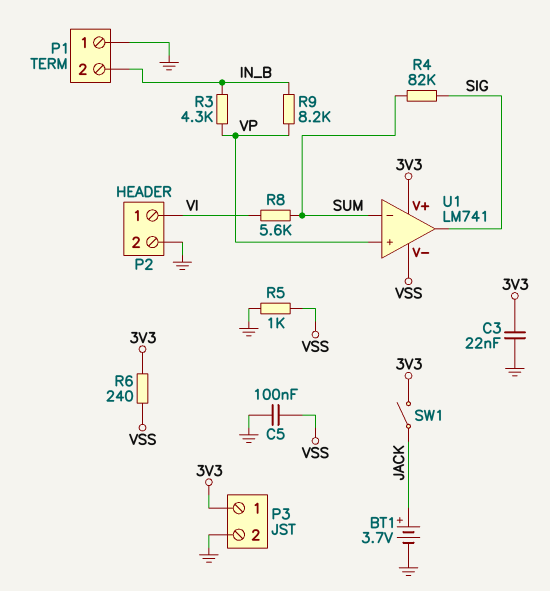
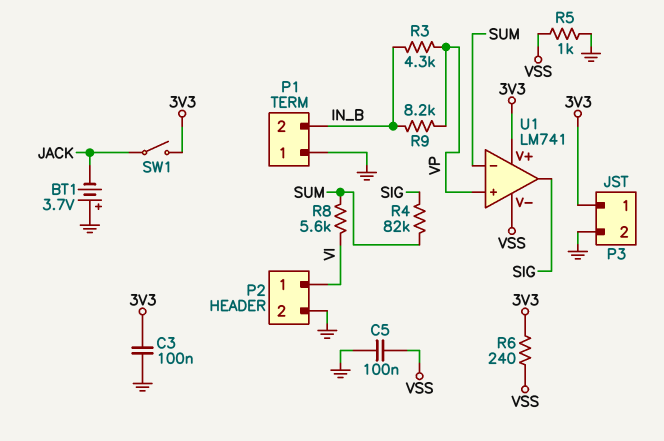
BT1: 3.7V (plus JACK, minus GND) -> 3.7V (plus GND, minus JACK)
C3: 22nF (3V3, GND) -> 100nF (3V3, GND)

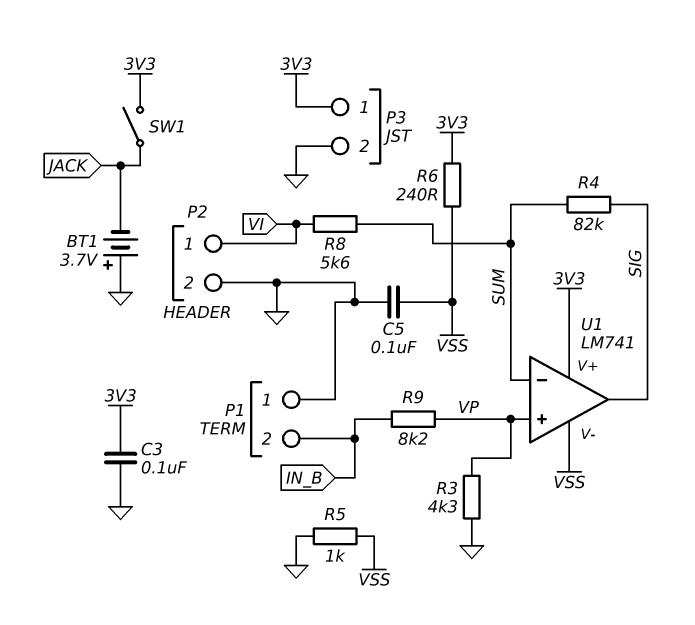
R3: 4.3k (IN_B, VP) -> 4.3k (GND, VP)

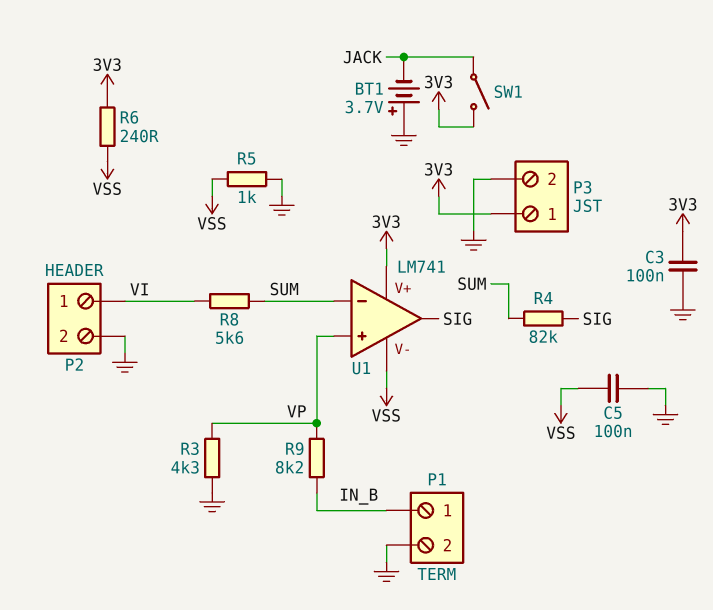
P1 pin 1: GND -> IN_B
P1 pin 2: IN_B -> GND

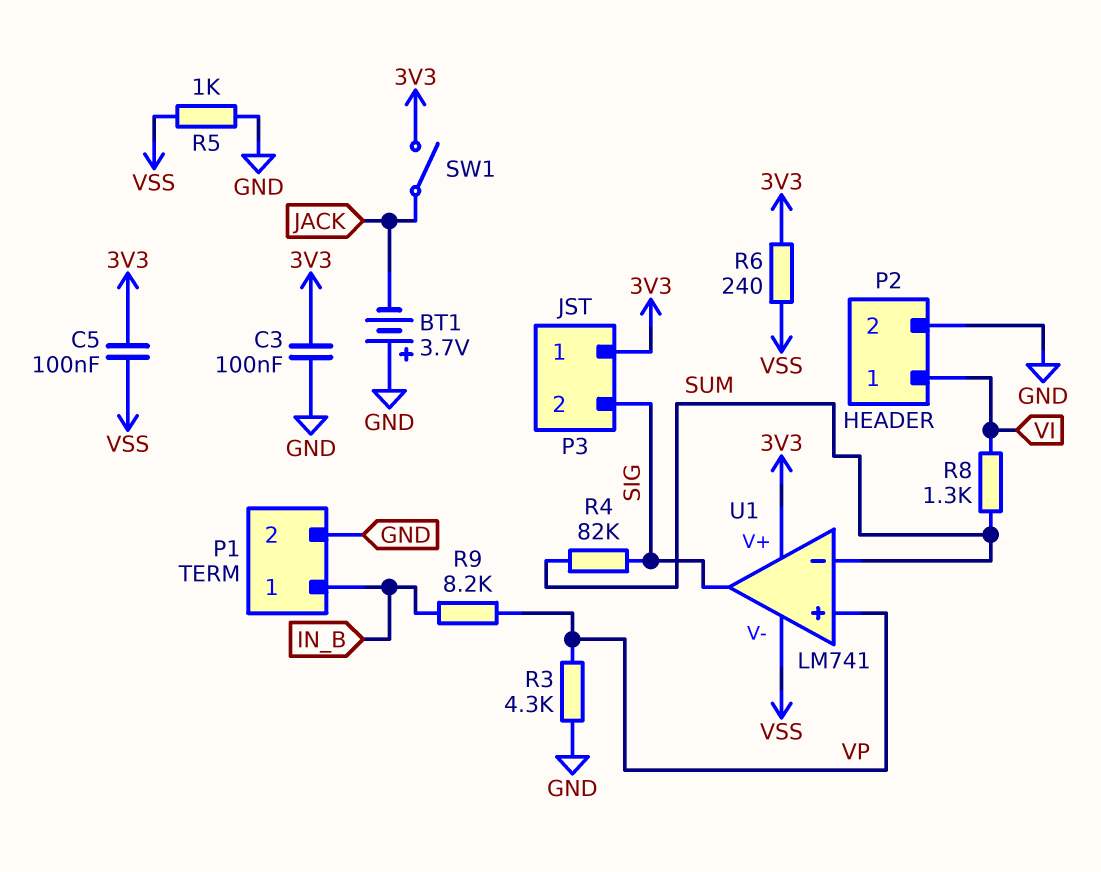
C5: 100nF (GND, VSS) -> 100nF (3V3, VSS)
P3 pin 2: GND -> SIG
R8: 5.6k (SUM, VI) -> 1.3k (SUM, VI)

